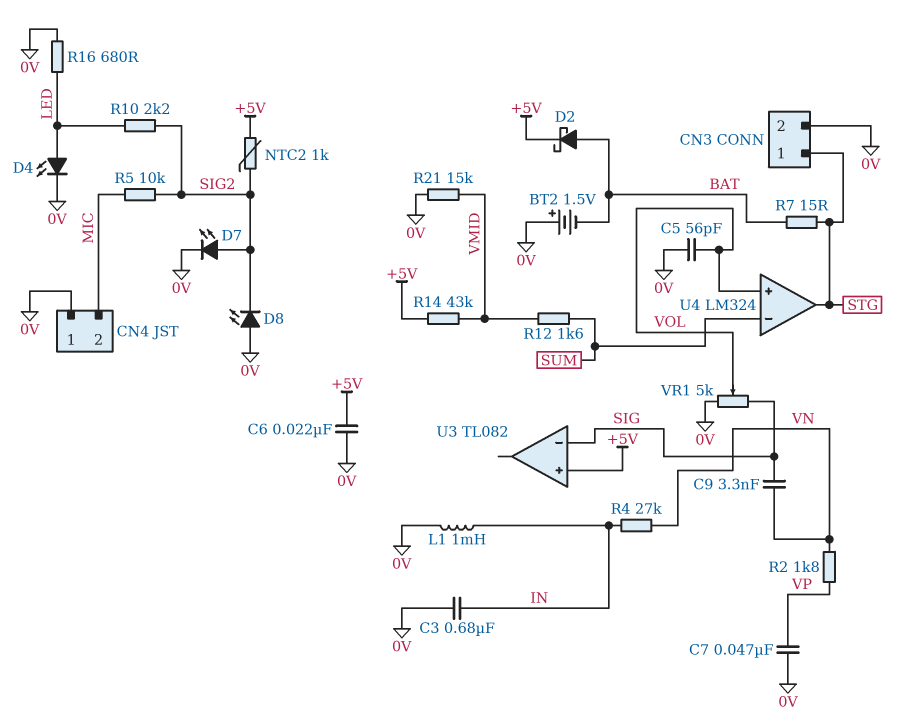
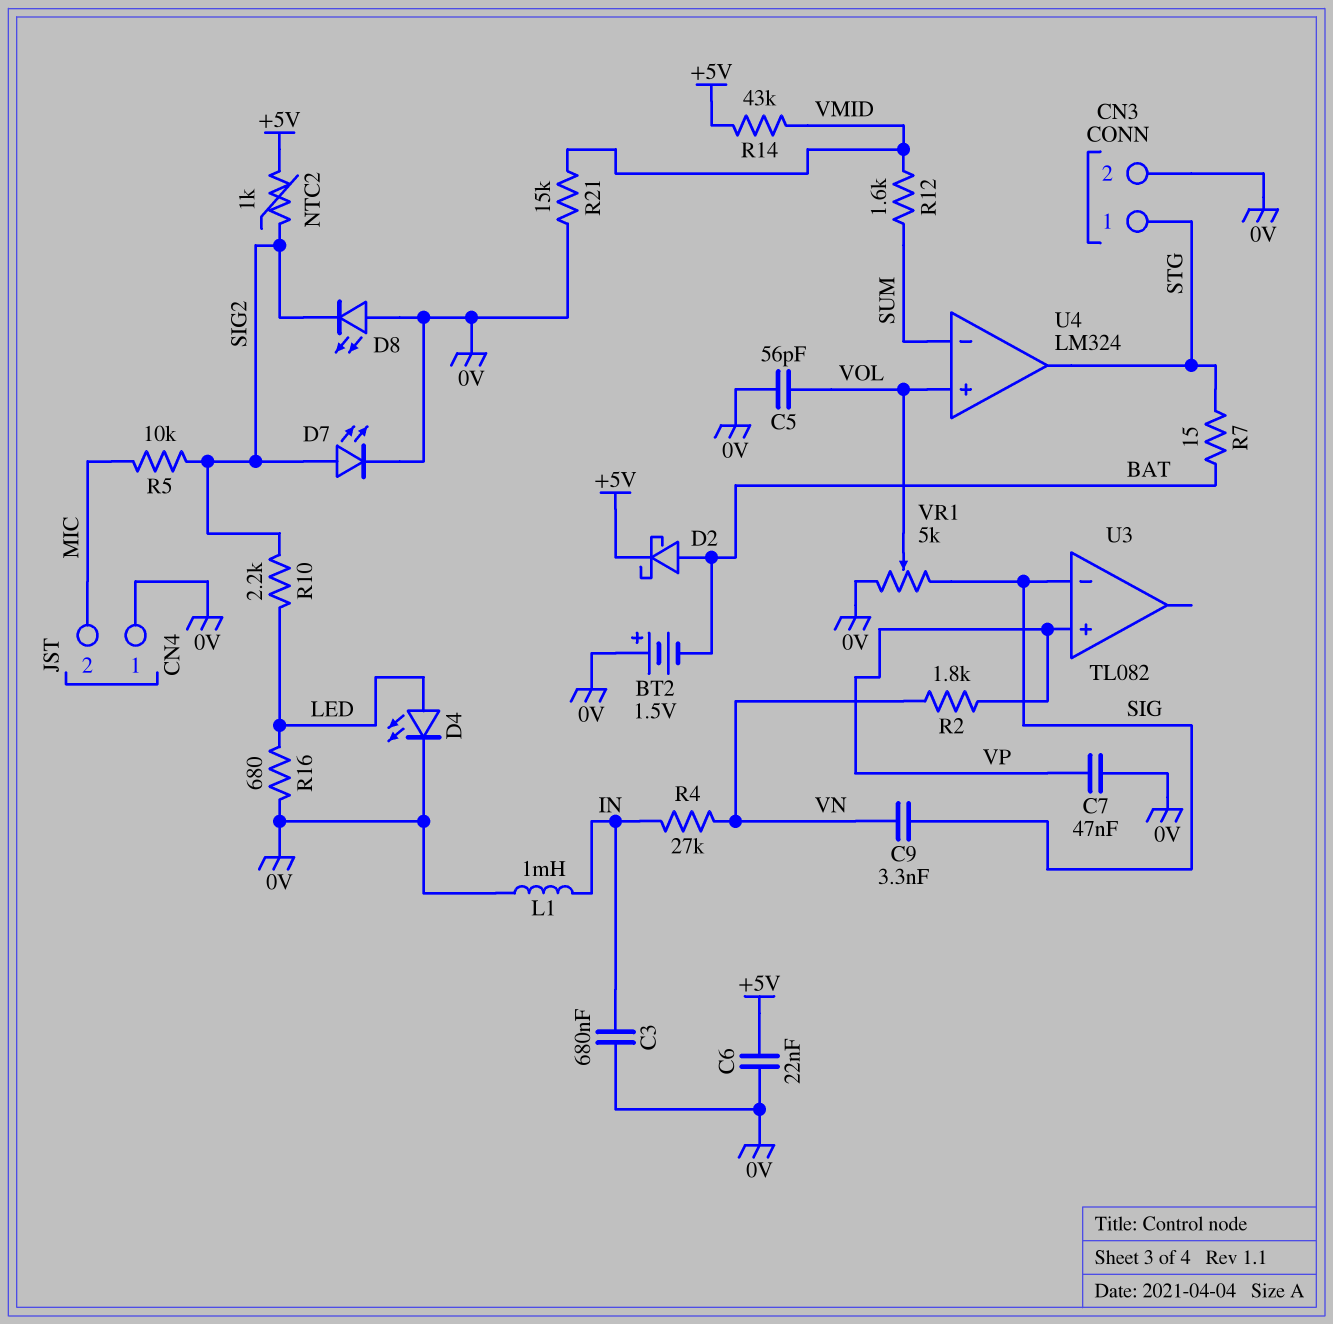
U3 pin in+: +5V -> VP

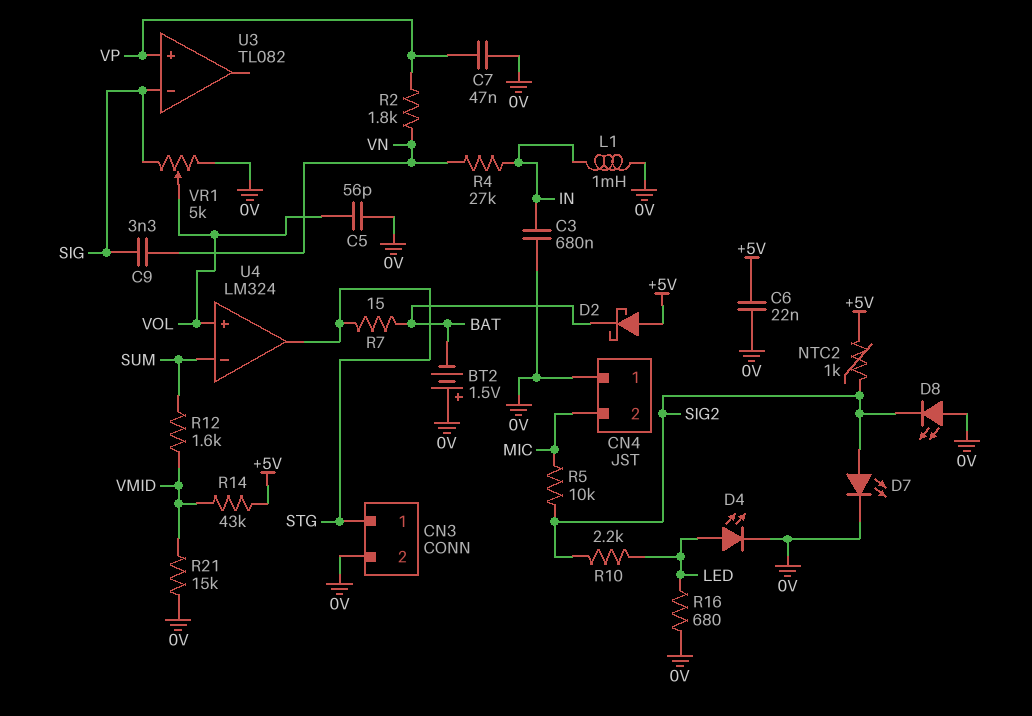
D2: schottky (A BAT, K +5V) -> schottky (A +5V, K BAT)

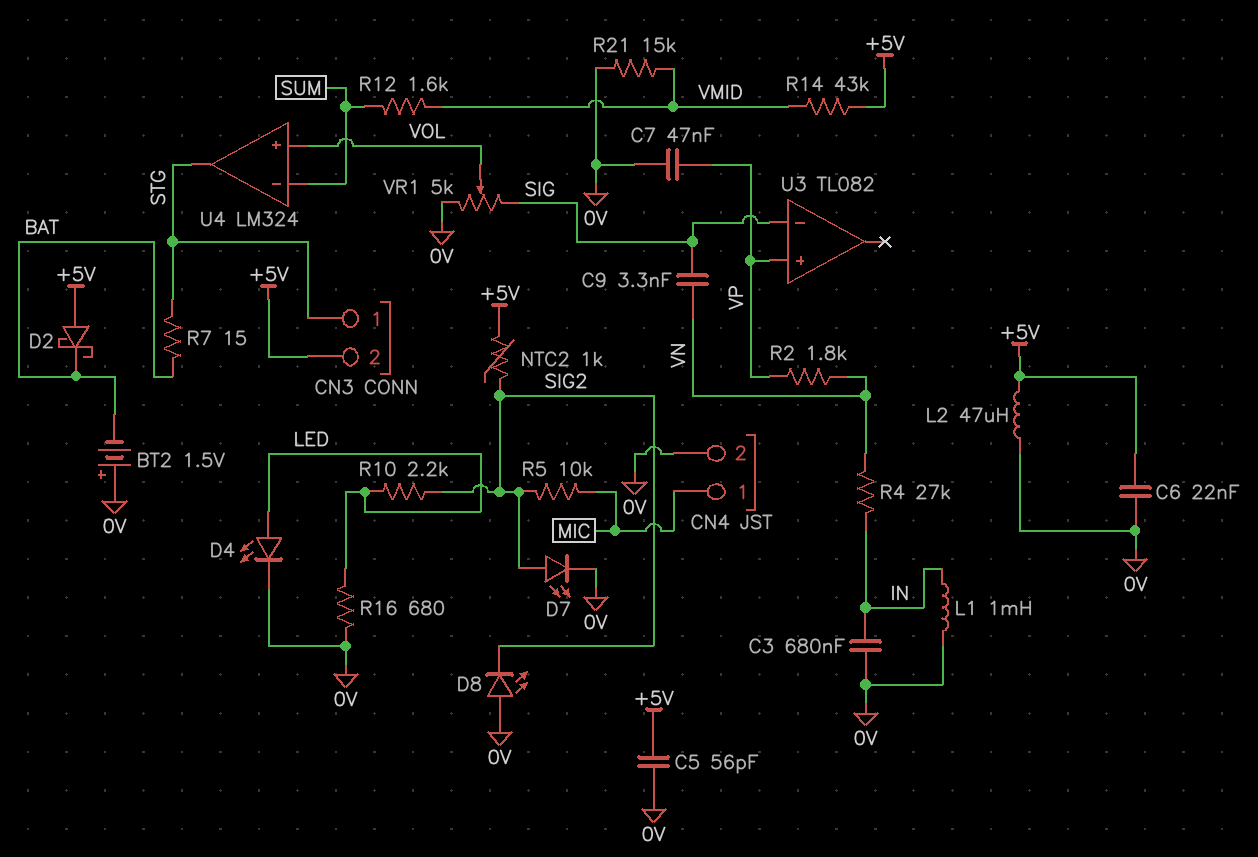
C5: 56pF (0V, VOL) -> 56pF (+5V, 0V)
CN3 pin 2: 0V -> +5V
CN4 pin 1: 0V -> MIC
CN4 pin 2: MIC -> 0V
L2: none -> 47uH (+5V, 0V)

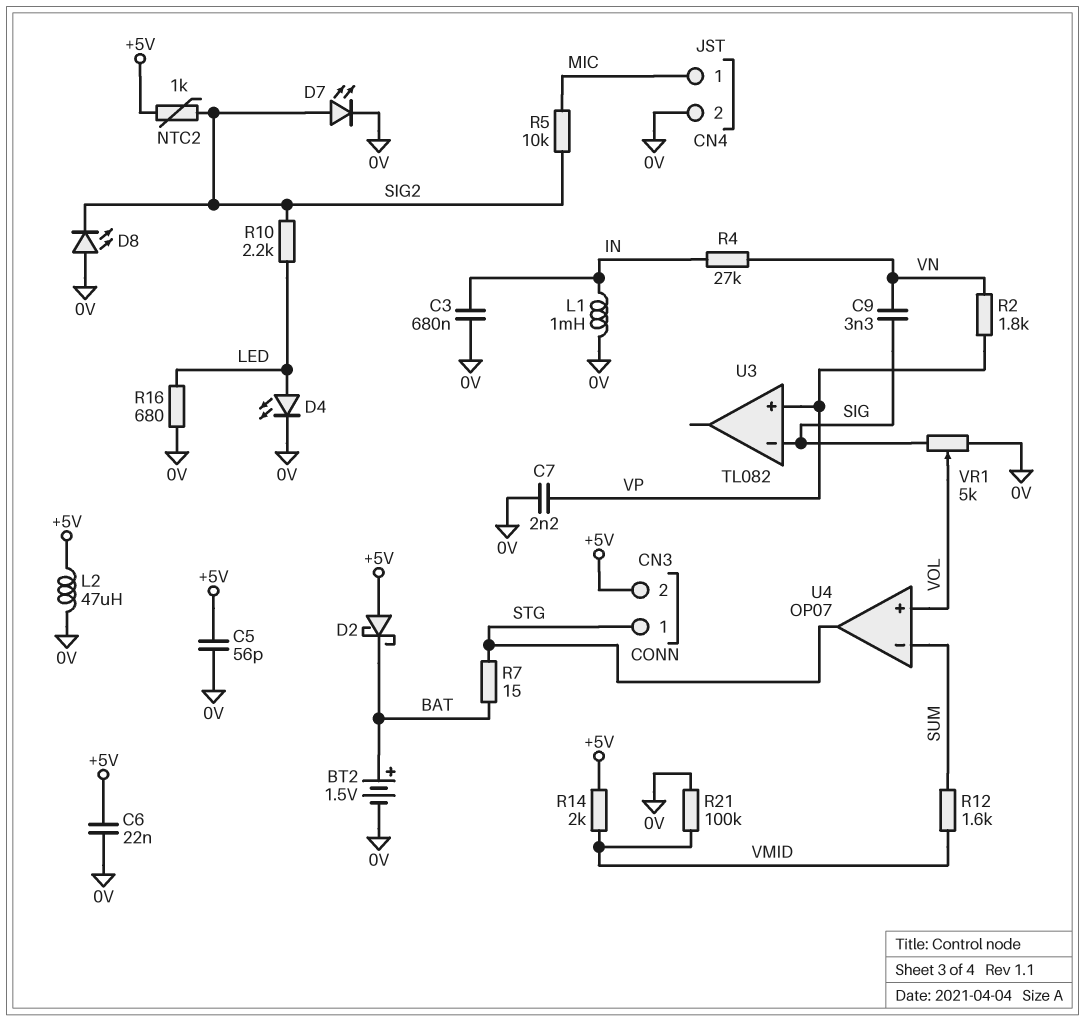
BT2: 1.5V (plus 0V, minus BAT) -> 1.5V (plus BAT, minus 0V)
C7: 47nF (0V, VP) -> 2.2nF (0V, VP)
R14: 43k (+5V, VMID) -> 2k (+5V, VMID)
R21: 15k (0V, VMID) -> 100k (0V, VMID)
U4: LM324 -> OP07

